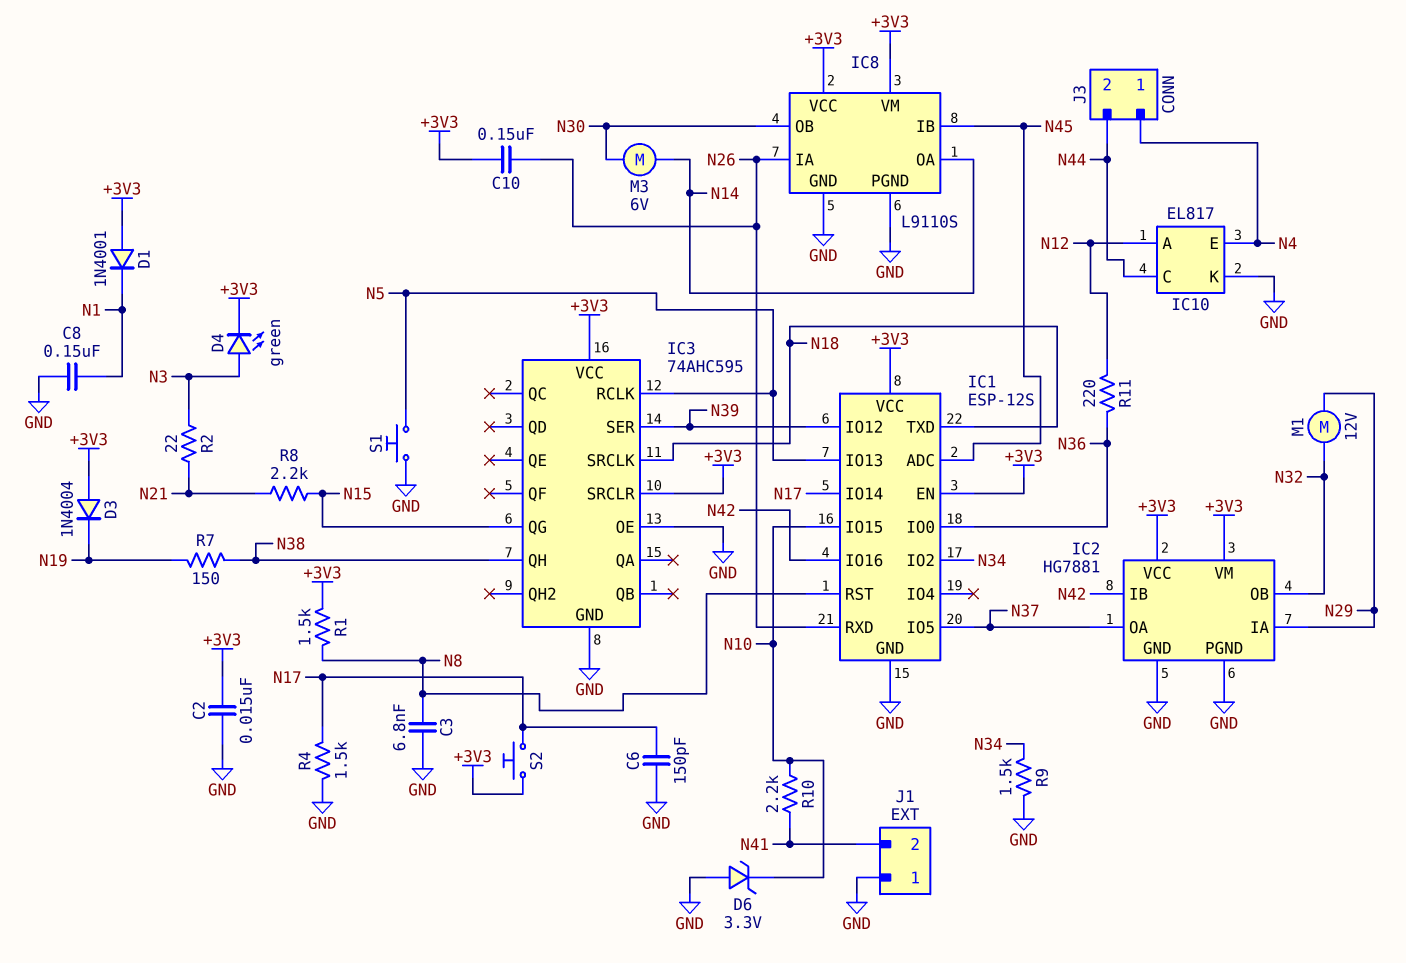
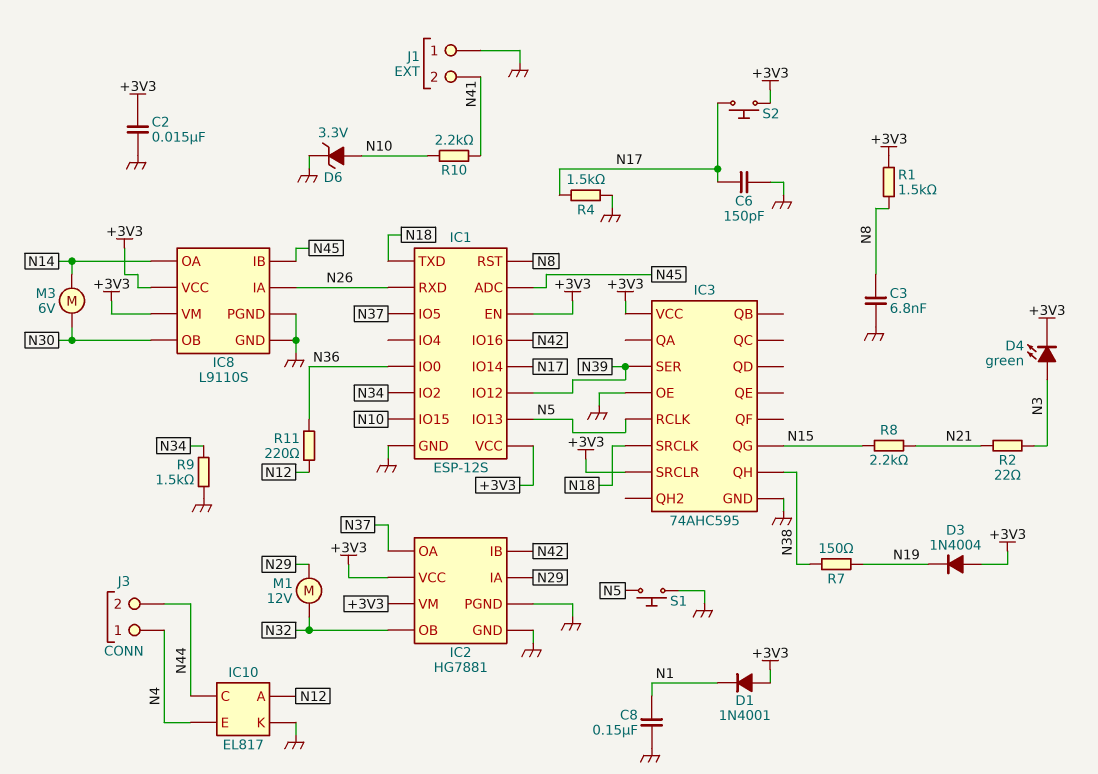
C10: 150nF (+3V3, N26) -> none
D6: zener 3.3V (A GND, K N10) -> zener 3.3V (A N10, K GND)

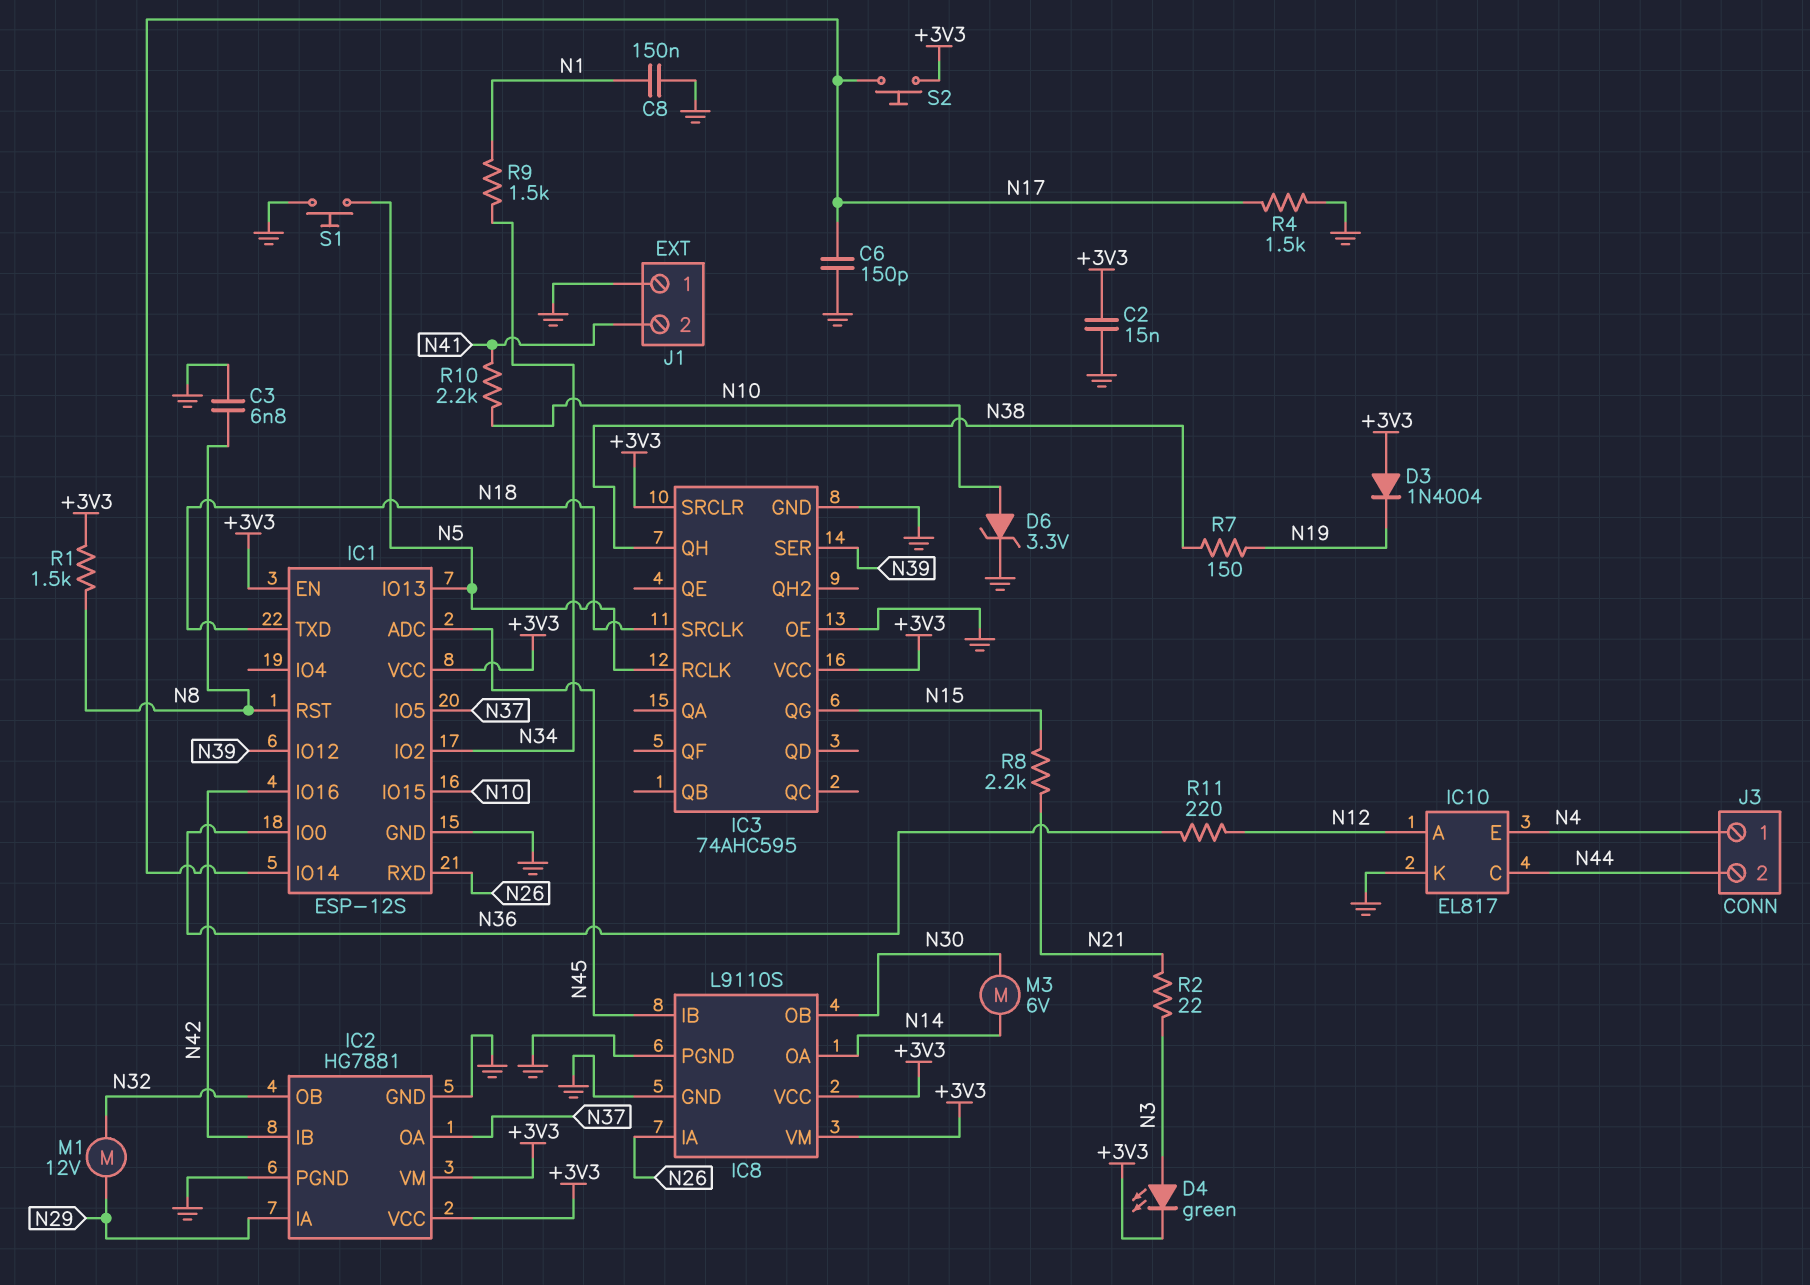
D1: diode 1N4001 (A +3V3, K N1) -> none
R9: 1.5k (GND, N34) -> 1.5k (N1, N34)

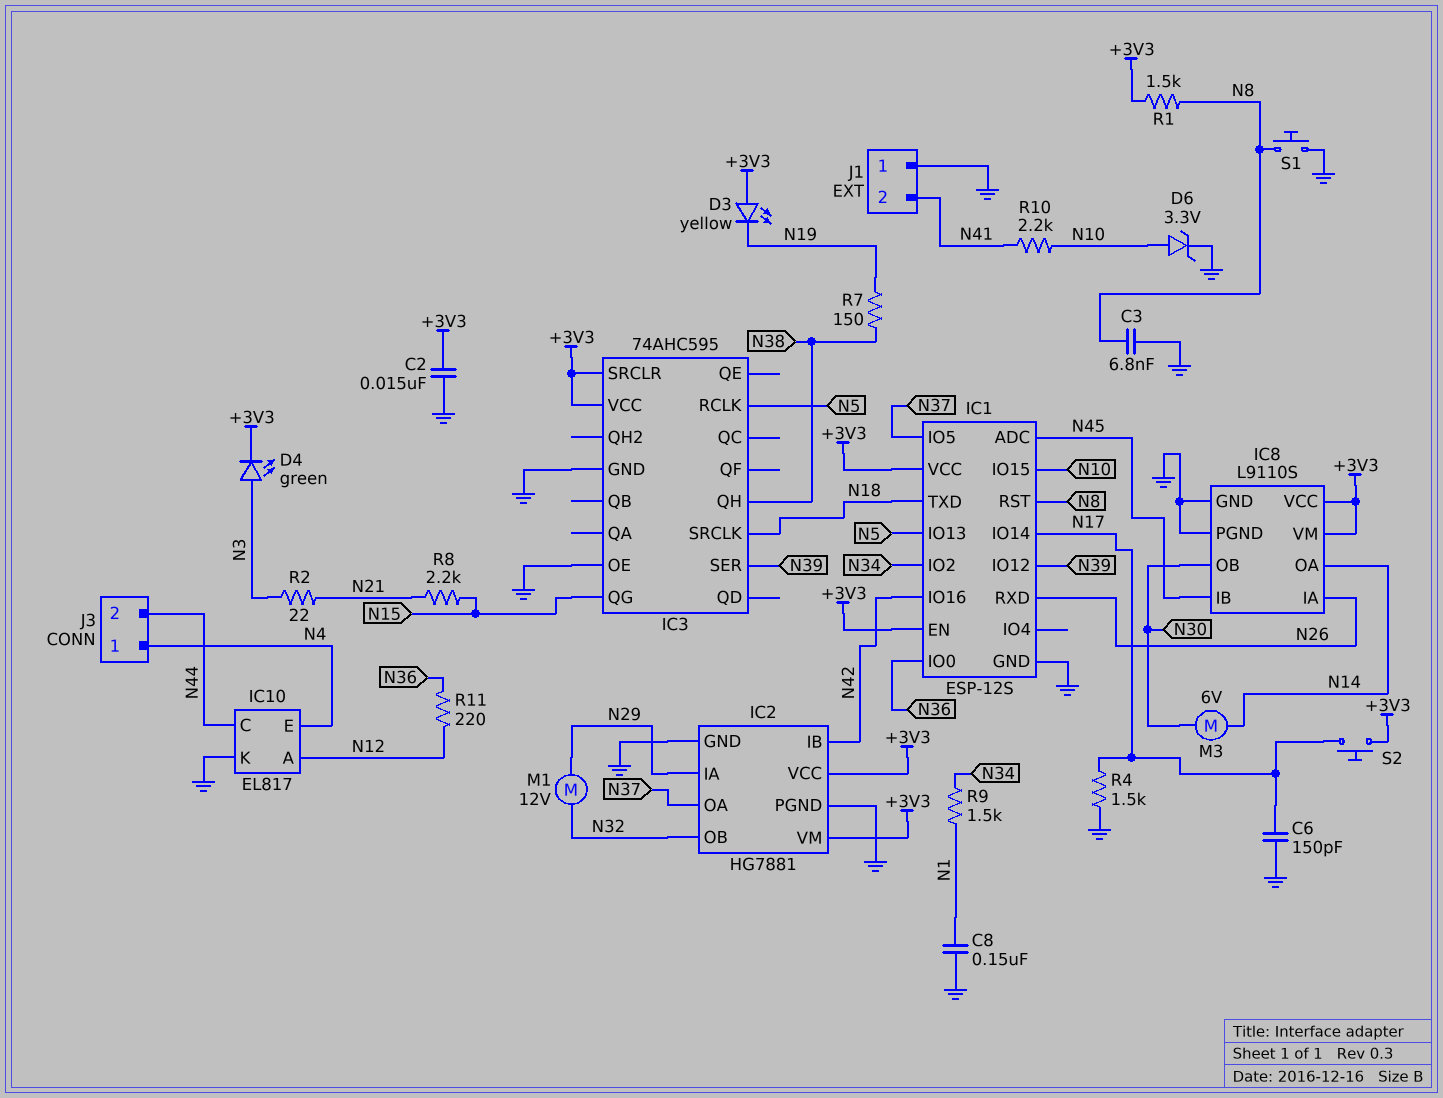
D3: diode 1N4004 (A +3V3, K N19) -> LED yellow (A +3V3, K N19)
S1: button (GND, N5) -> button (GND, N8)

